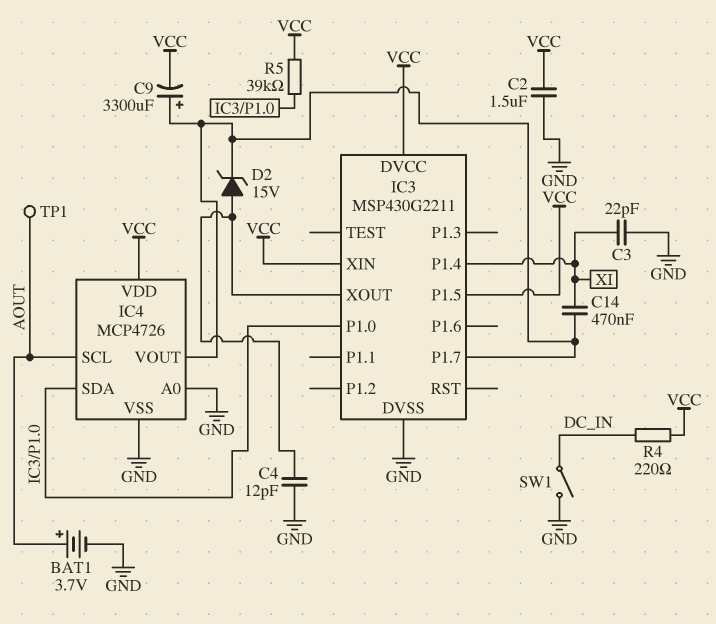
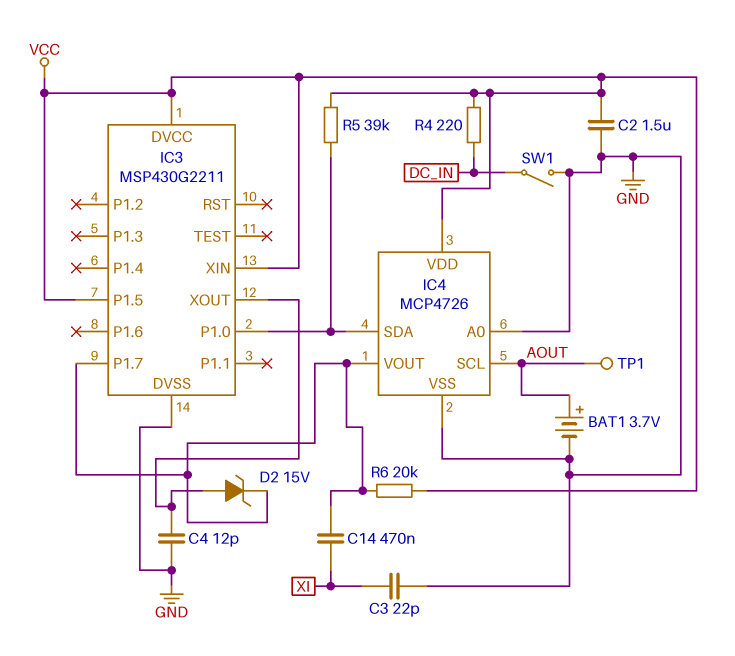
C9: 3300uF (plus IC3/P1.7, minus VCC) -> none
IC3 pin P1.4: XI -> none
R6: none -> 20k (IC3/P1.7, VCC)

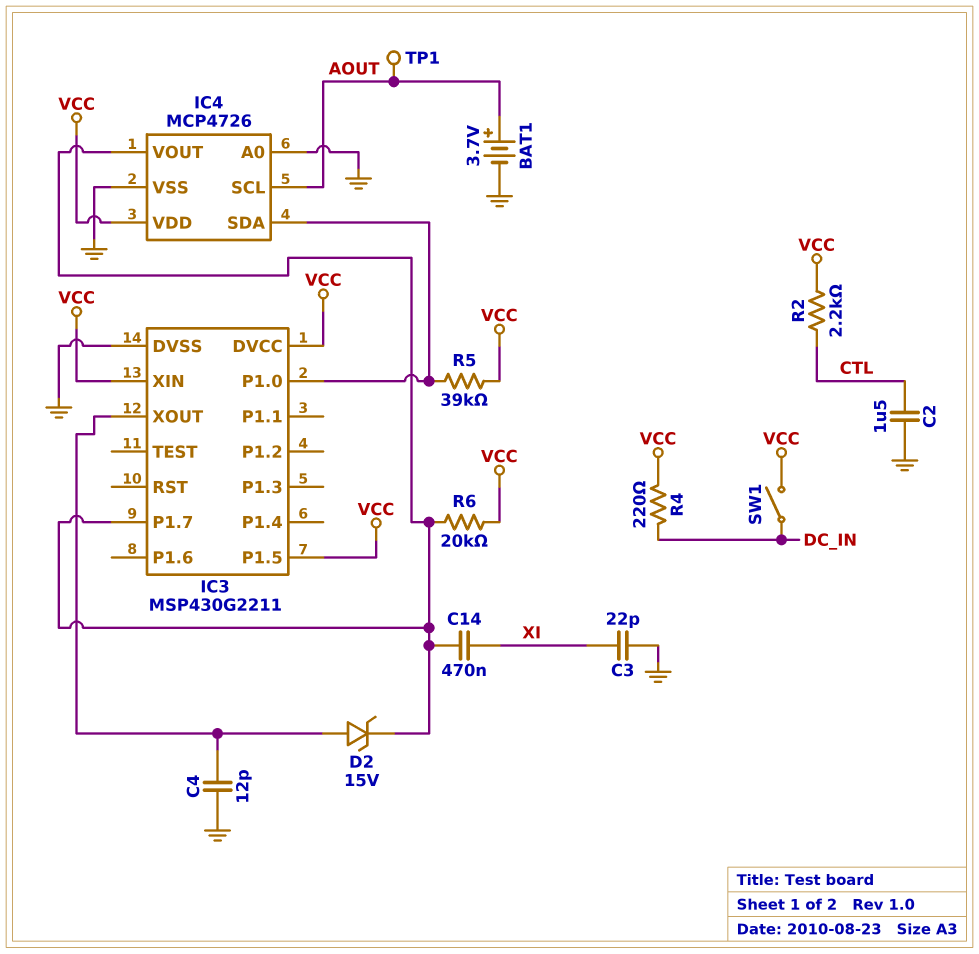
C2: 1.5uF (GND, VCC) -> 1.5uF (CTL, GND)
R2: none -> 2.2k (CTL, VCC)
SW1: switch (DC_IN, GND) -> switch (DC_IN, VCC)

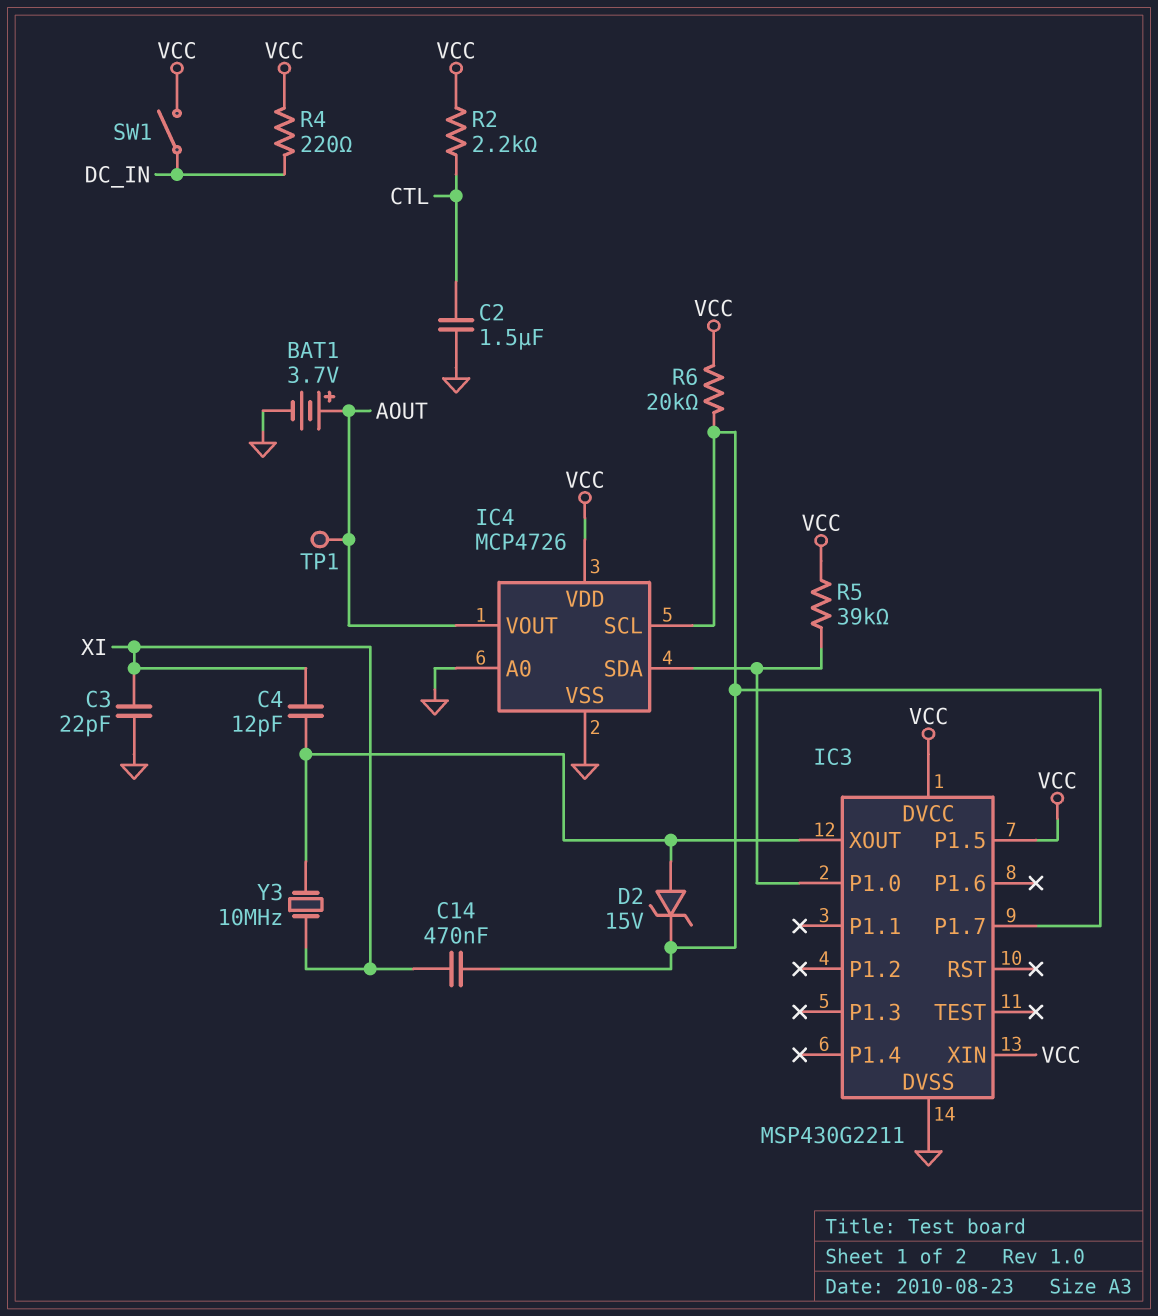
C4: 12pF (GND, IC3/XOUT) -> 12pF (IC3/XOUT, XI)
IC4 pin SCL: AOUT -> IC3/P1.7
IC4 pin VOUT: IC3/P1.7 -> AOUT
Y3: none -> 10MHz (IC3/XOUT, XI)

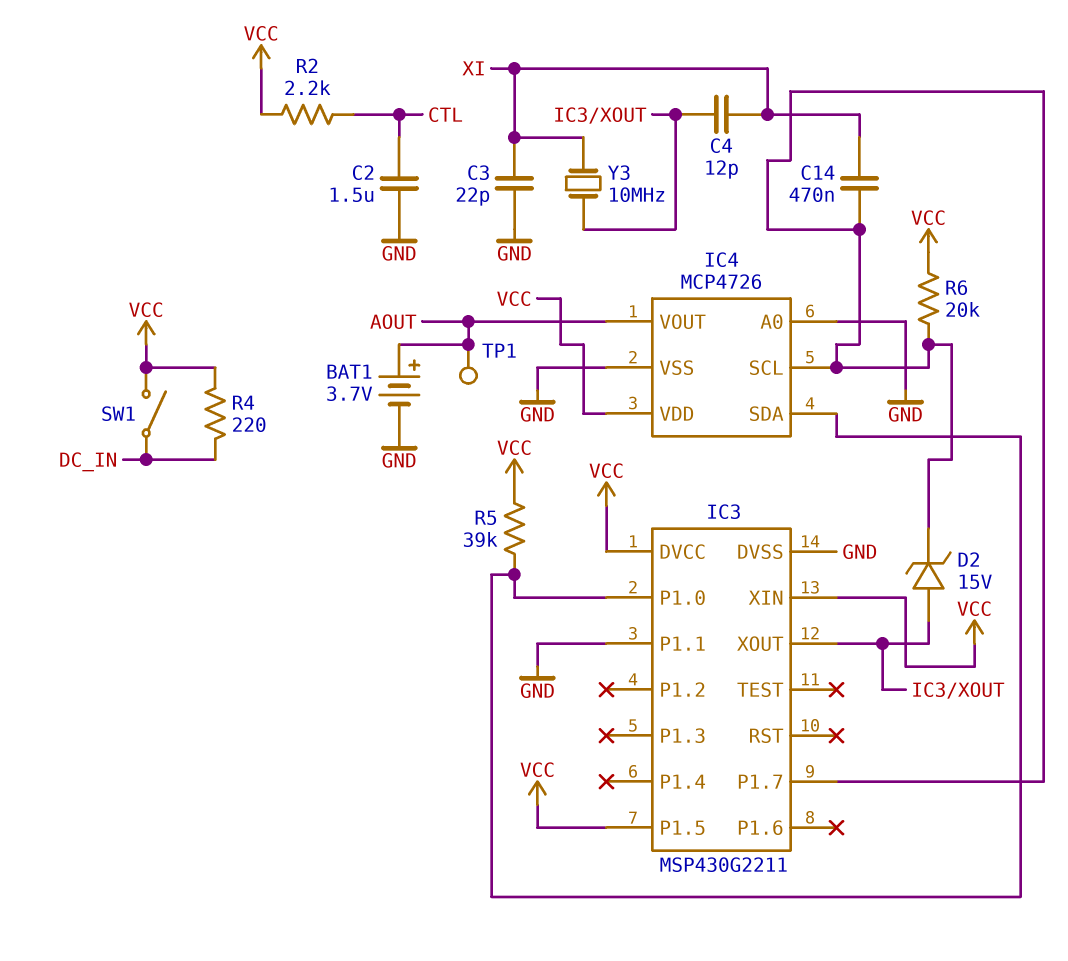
IC3 pin P1.1: none -> GND

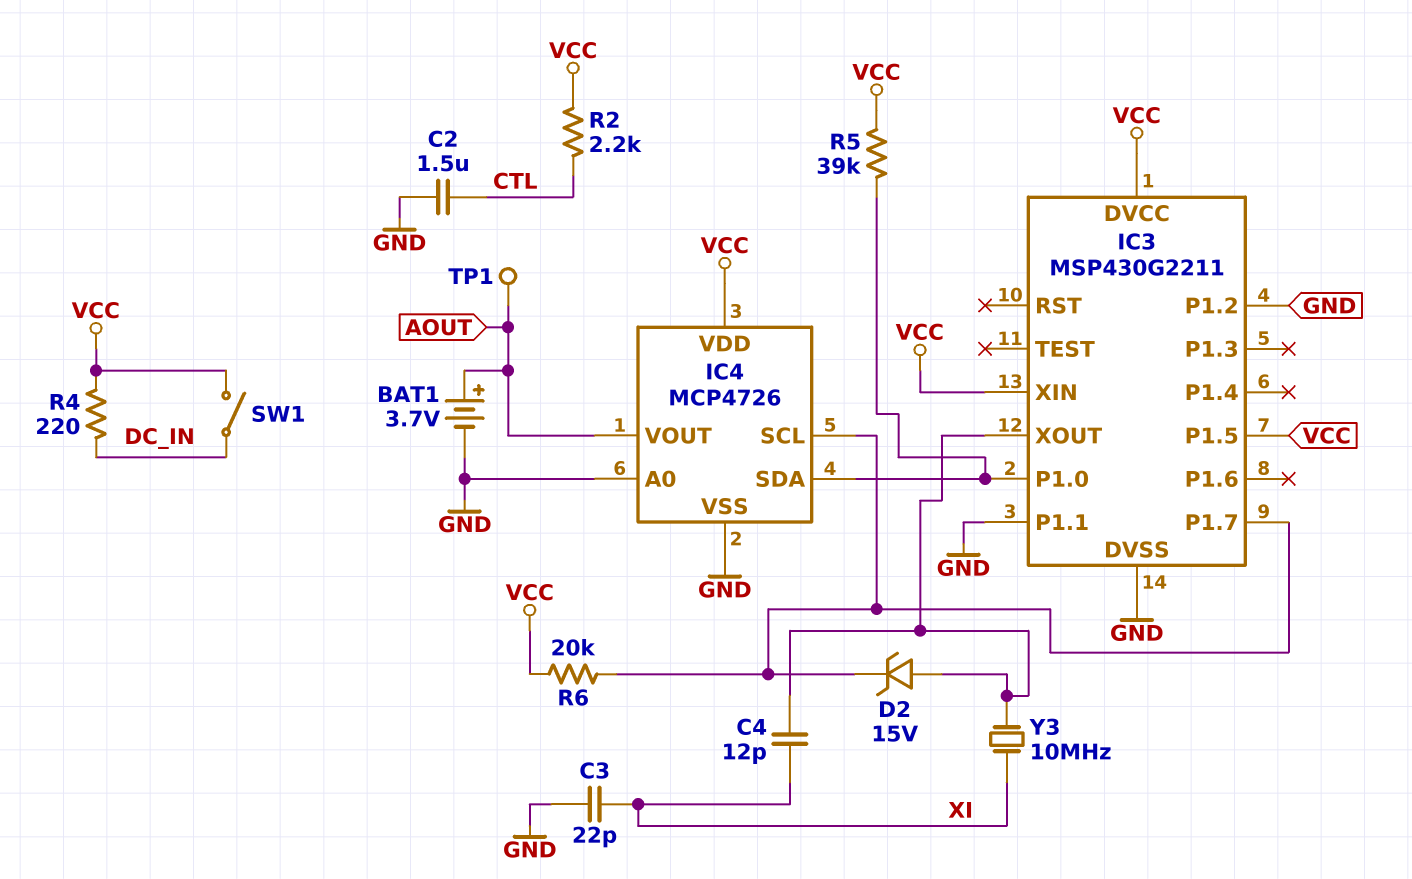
C14: 470nF (IC3/P1.7, XI) -> none
IC3 pin P1.2: none -> GND

